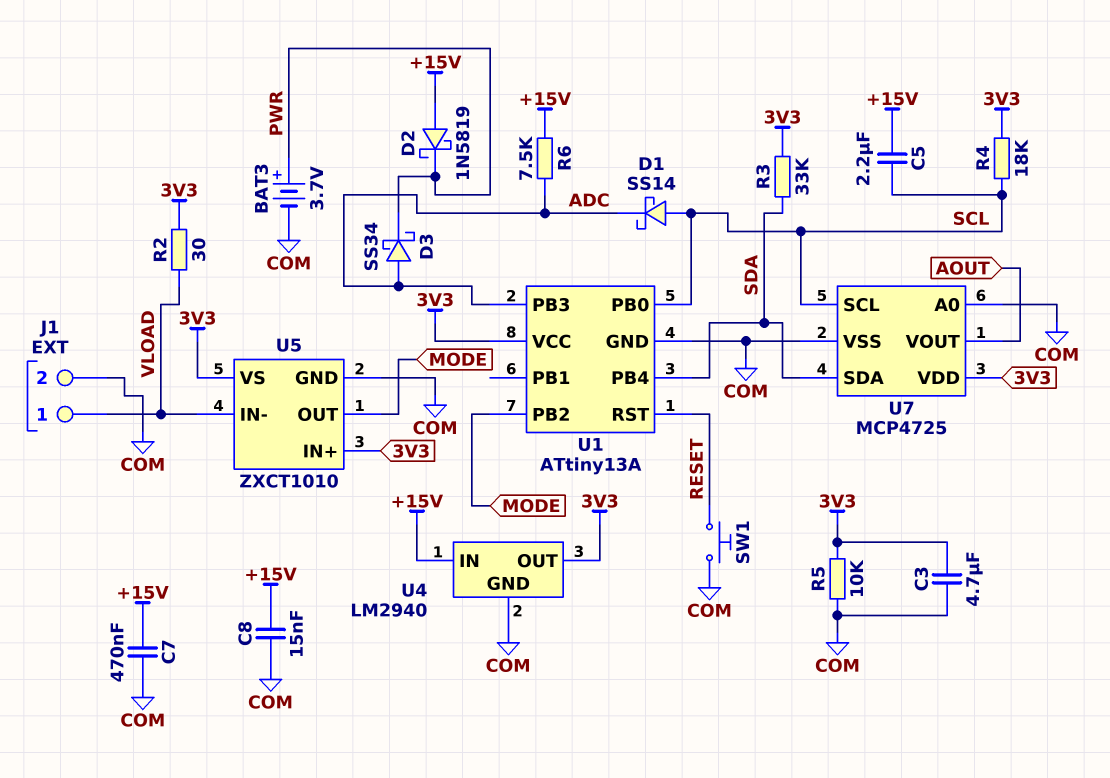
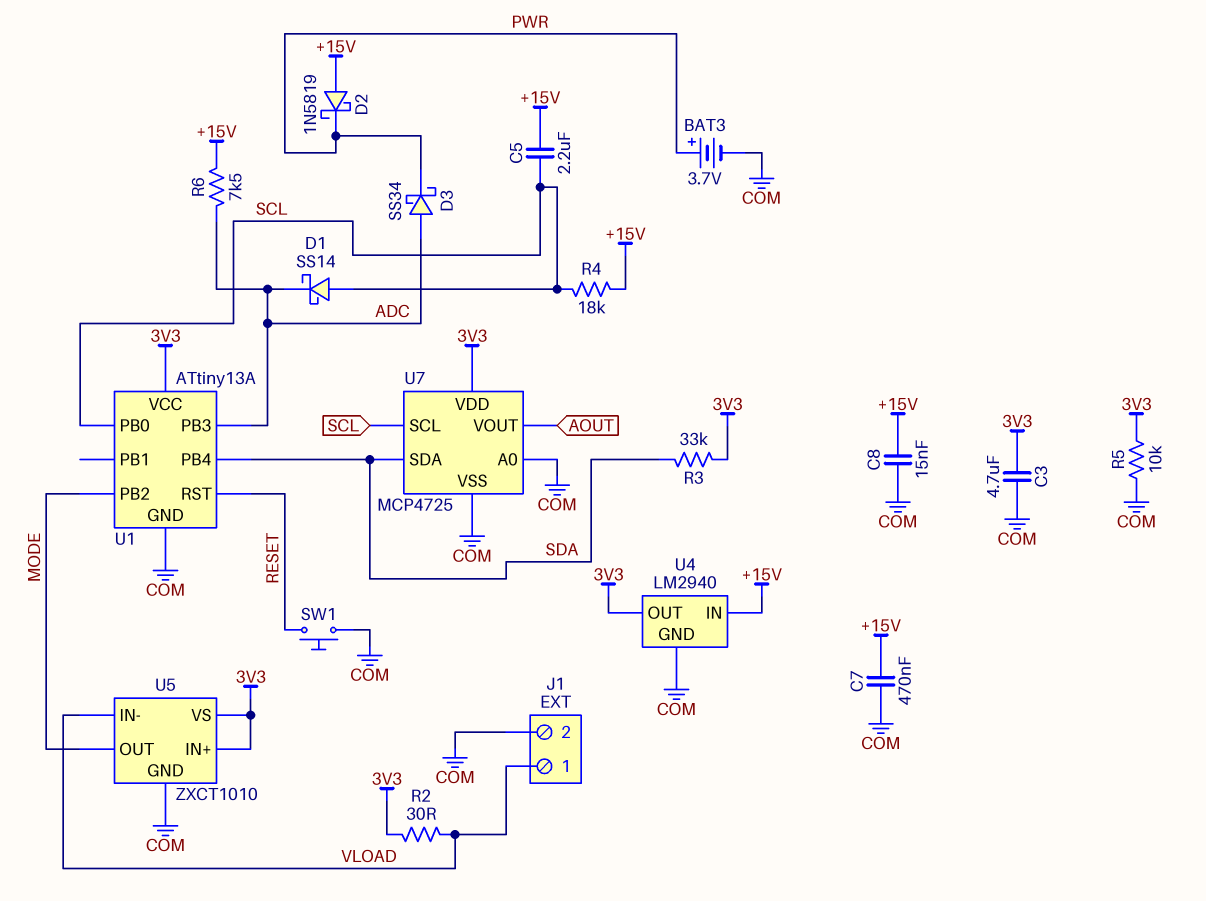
R4: 18k (3V3, SCL) -> 18k (+15V, SCL)

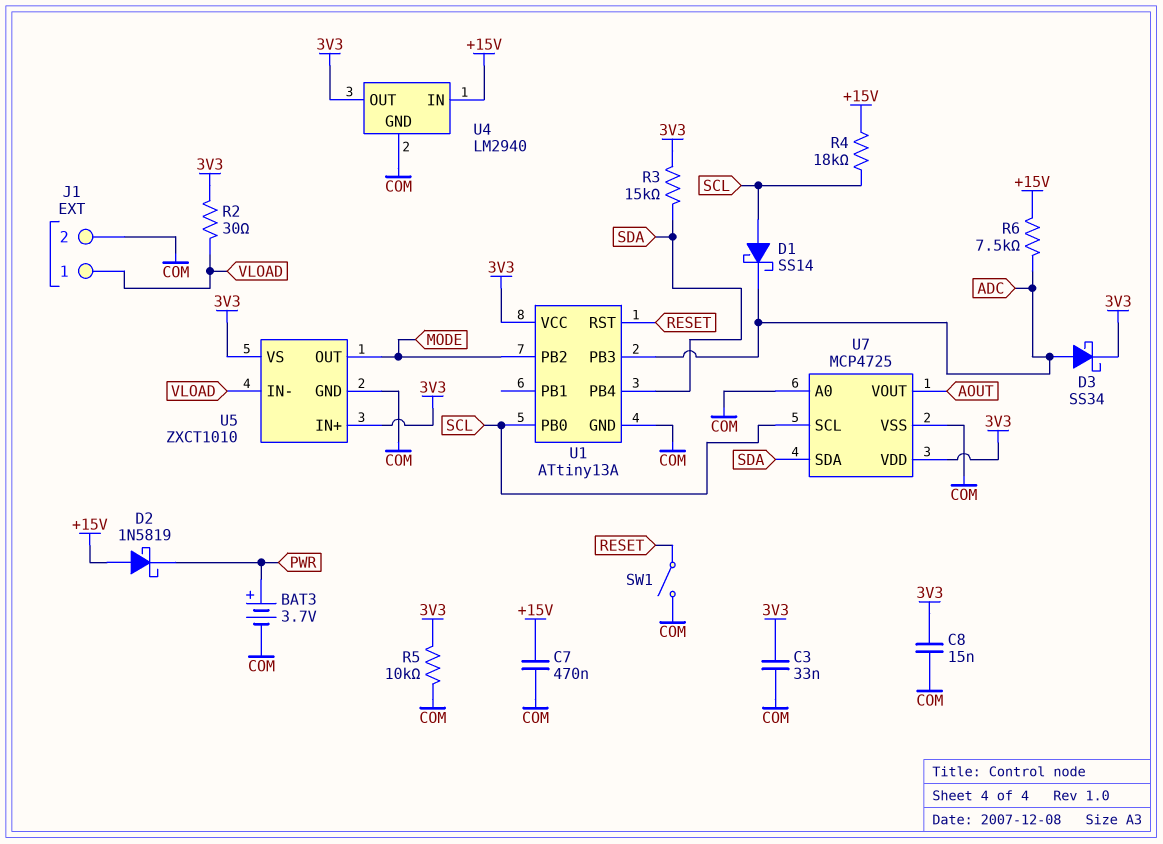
C3: 4.7uF (3V3, COM) -> 33nF (3V3, COM)
C5: 2.2uF (+15V, SCL) -> none
C8: 15nF (+15V, COM) -> 15nF (3V3, COM)
D3: schottky SS34 (A ADC, K PWR) -> schottky SS34 (A ADC, K 3V3)
R3: 33k (3V3, SDA) -> 15k (3V3, SDA)
SW1: button (COM, RESET) -> switch (COM, RESET)

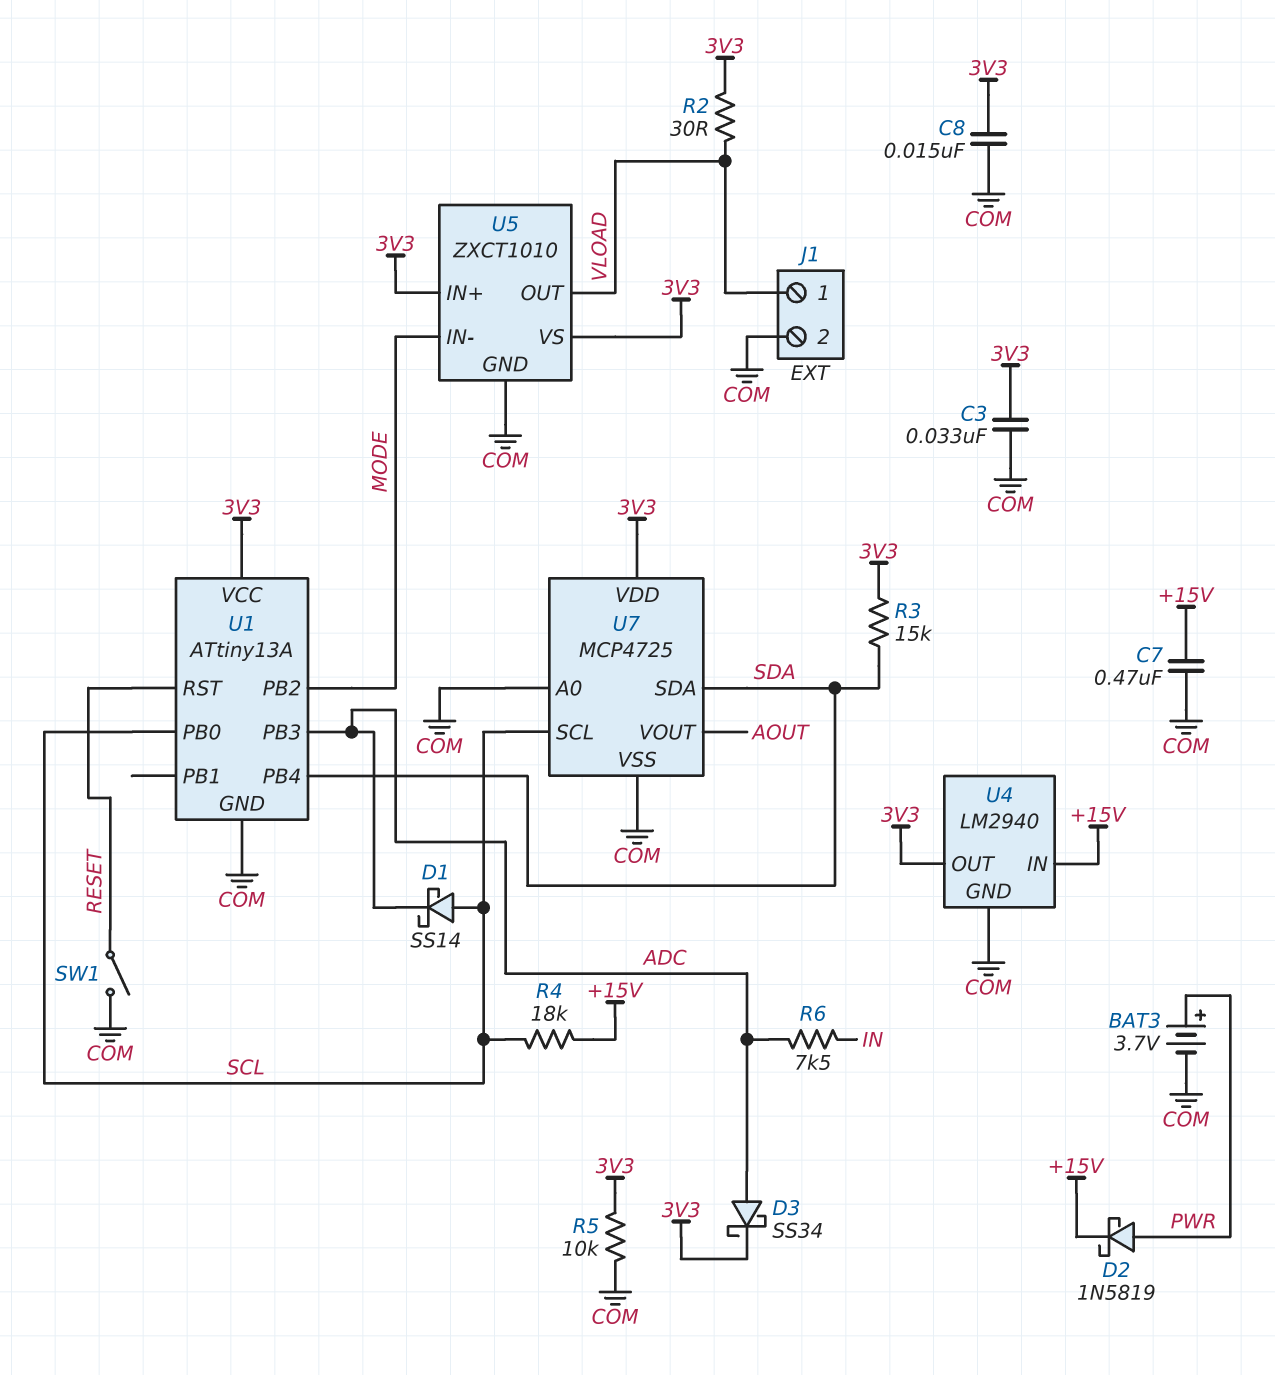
D2: schottky 1N5819 (A +15V, K PWR) -> schottky 1N5819 (A PWR, K +15V)
R6: 7.5k (+15V, ADC) -> 7.5k (ADC, IN)
U5 pin IN-: VLOAD -> MODE
U5 pin OUT: MODE -> VLOAD

